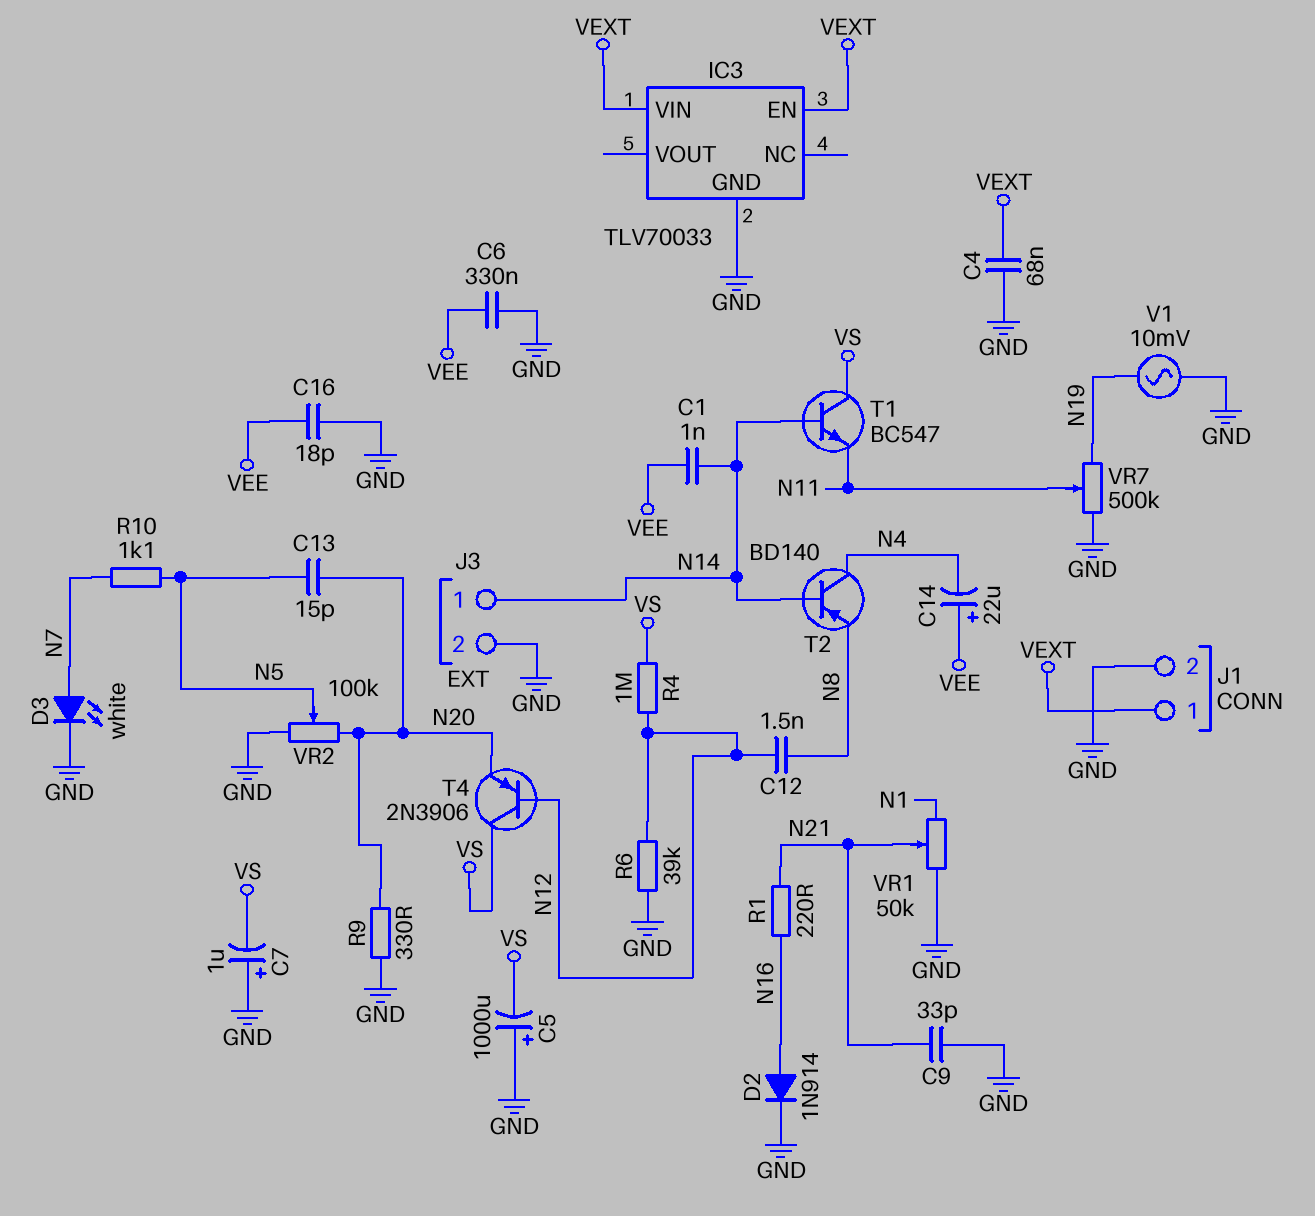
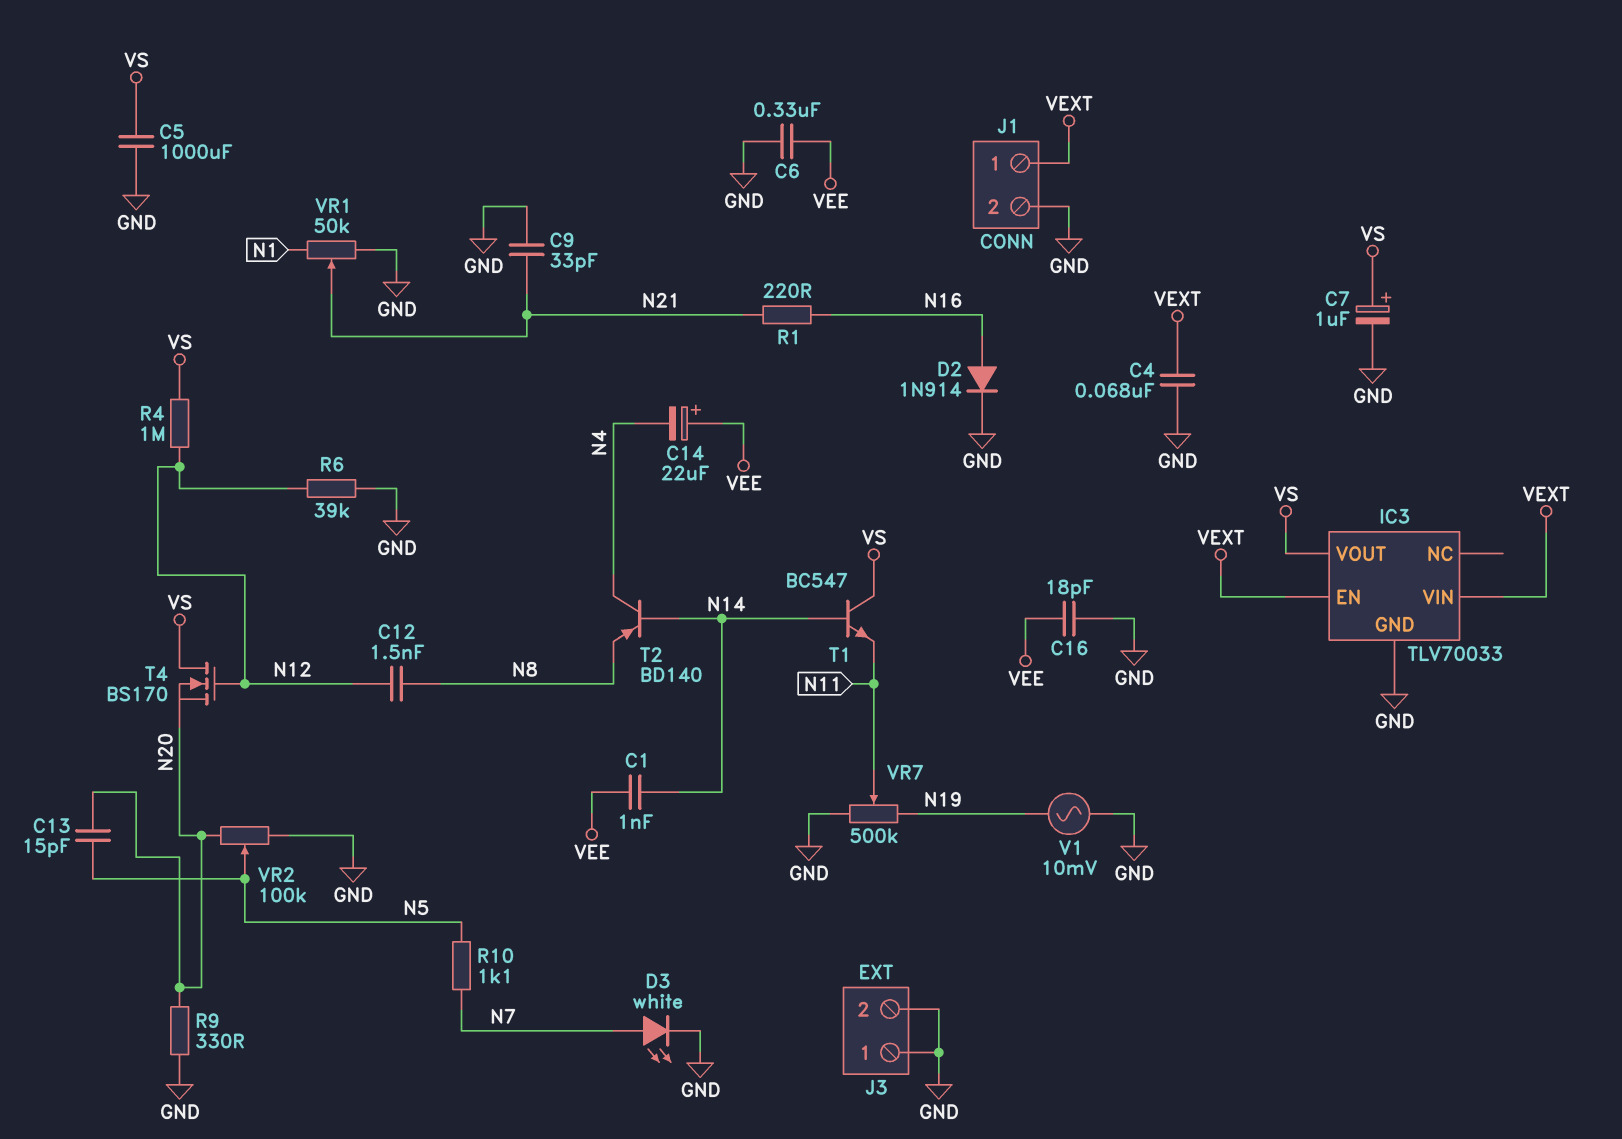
C5: 1000uF (plus GND, minus VS) -> 1000uF (GND, VS)
C7: 1uF (plus GND, minus VS) -> 1uF (plus VS, minus GND)
IC3 pin VOUT: none -> VS
J3 pin 1: N14 -> GND
T4: PNP 2N3906 (B N12, C VS, E N20) -> NMOS BS170 (G N12, D VS, S N20)

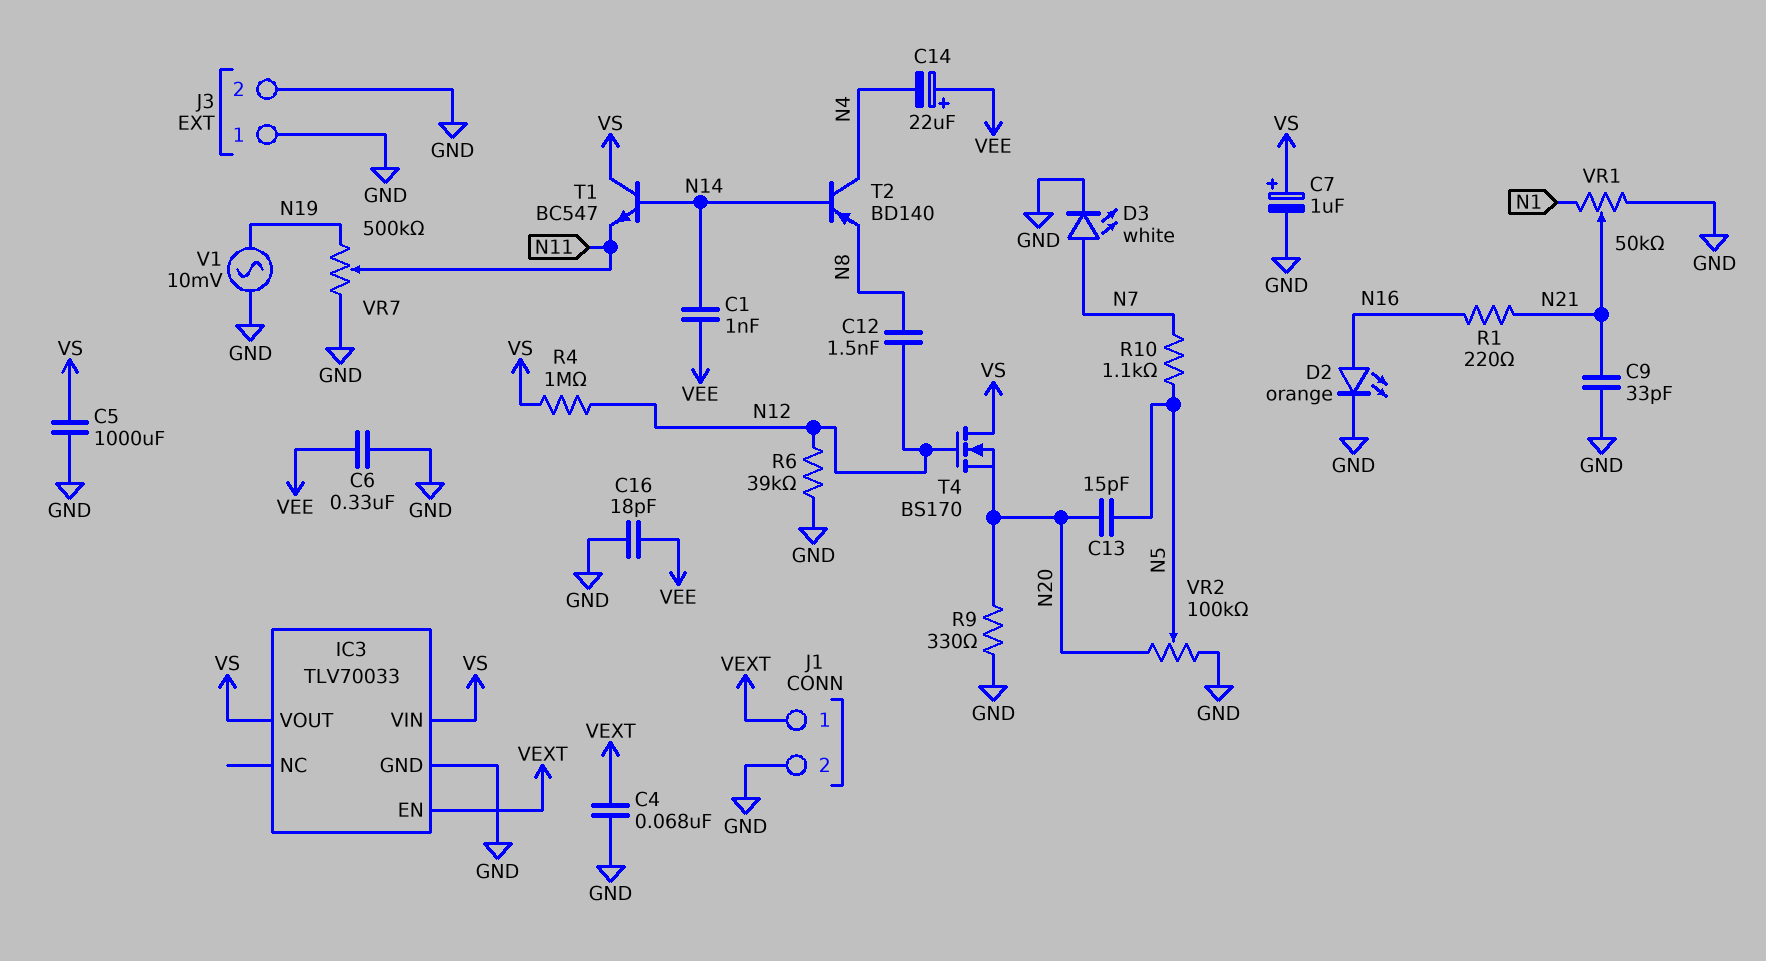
D2: diode 1N914 (A N16, K GND) -> LED orange (A N16, K GND)
IC3 pin VIN: VEXT -> VS

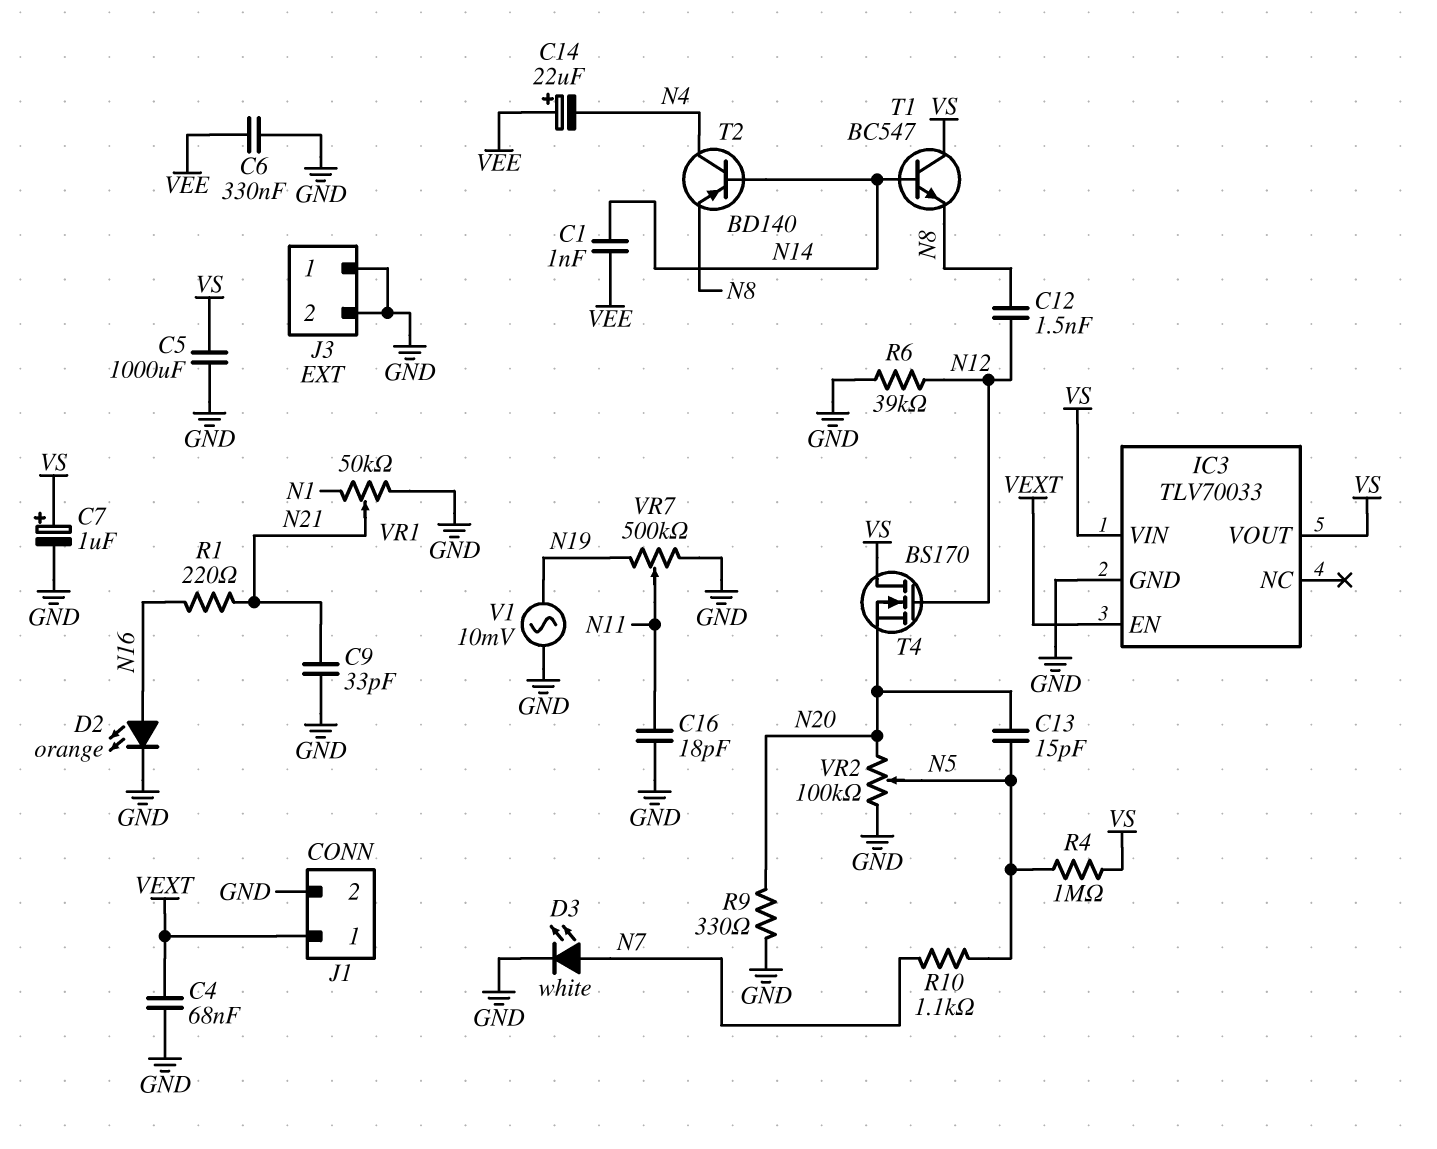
C16: 18pF (GND, VEE) -> 18pF (GND, N11)
R4: 1M (N12, VS) -> 1M (N5, VS)
T1: NPN BC547 (B N14, C VS, E N11) -> NPN BC547 (B N14, C VS, E N8)

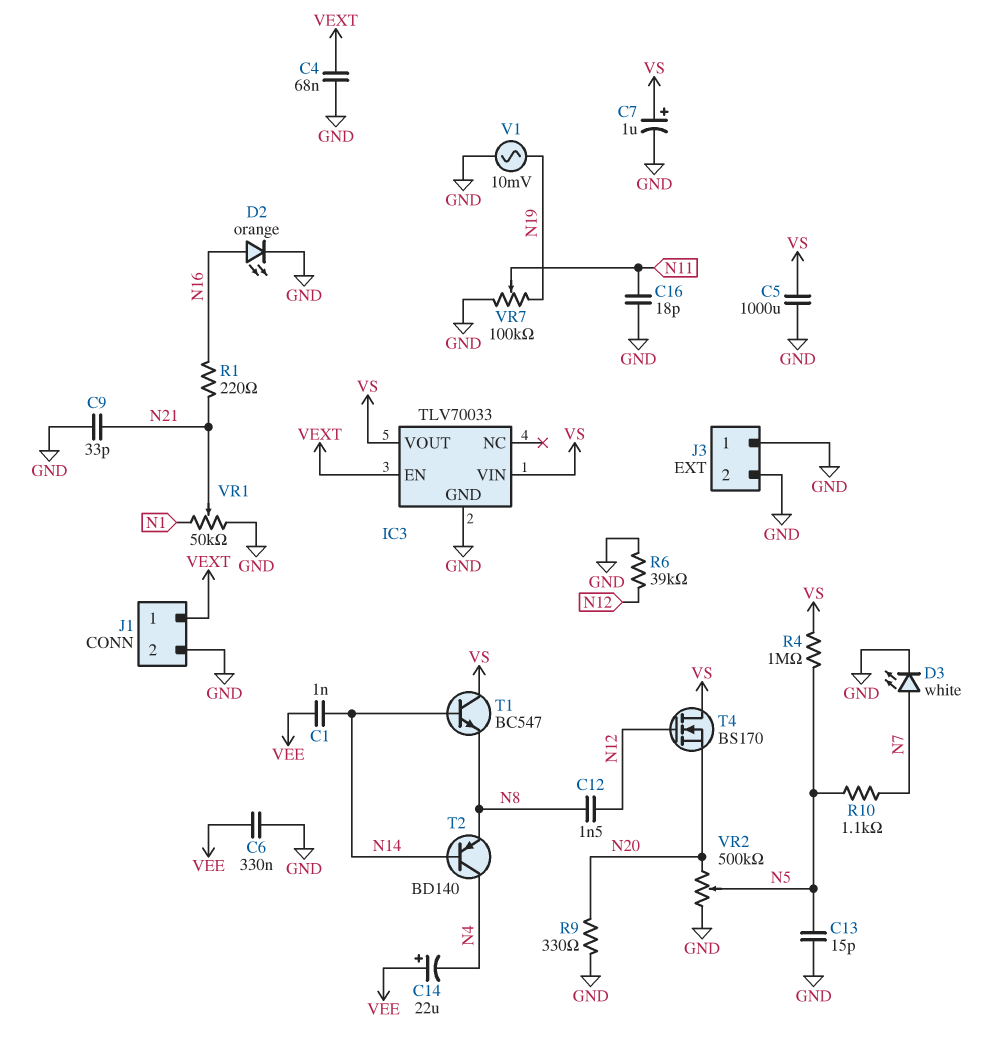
C13: 15pF (N5, N20) -> 15pF (GND, N5)
VR2: 100k (GND, N20, wiper N5) -> 500k (GND, N20, wiper N5)
VR7: 500k (GND, N19, wiper N11) -> 100k (GND, N19, wiper N11)

